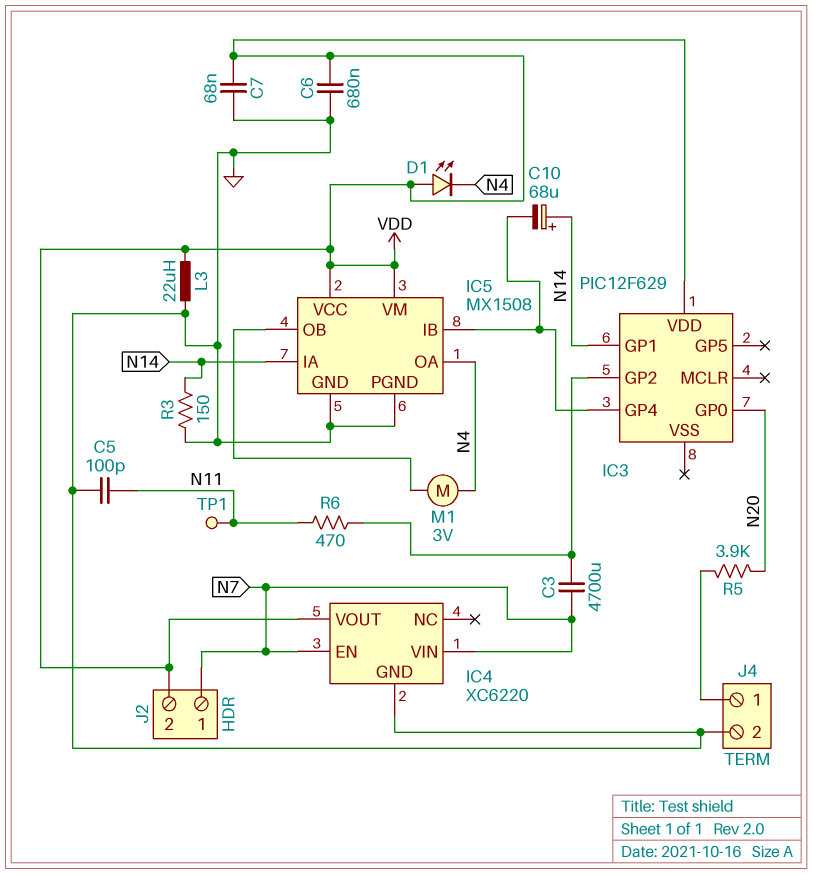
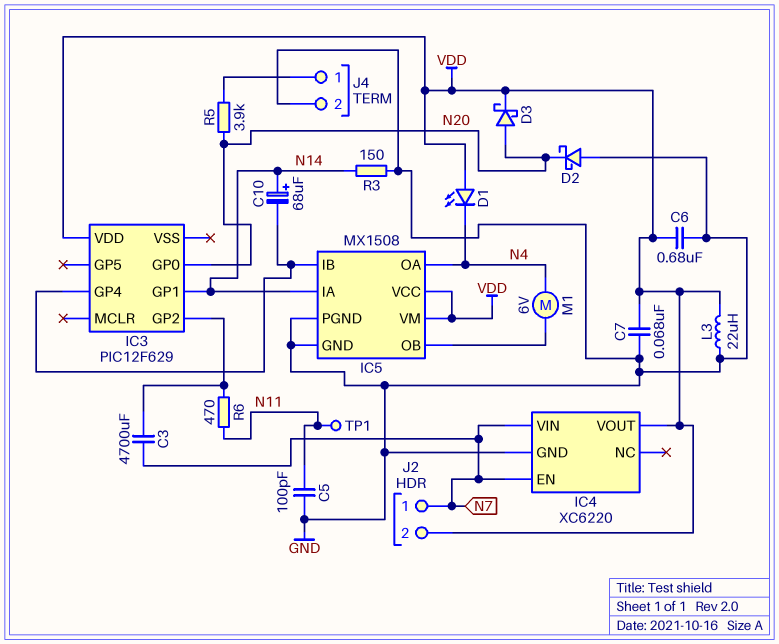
D2: none -> schottky (A GND, K N20)
D3: none -> schottky (A N20, K VDD)
M1: motor 3V (IC5/OB, N4) -> motor 6V (IC5/OB, N4)

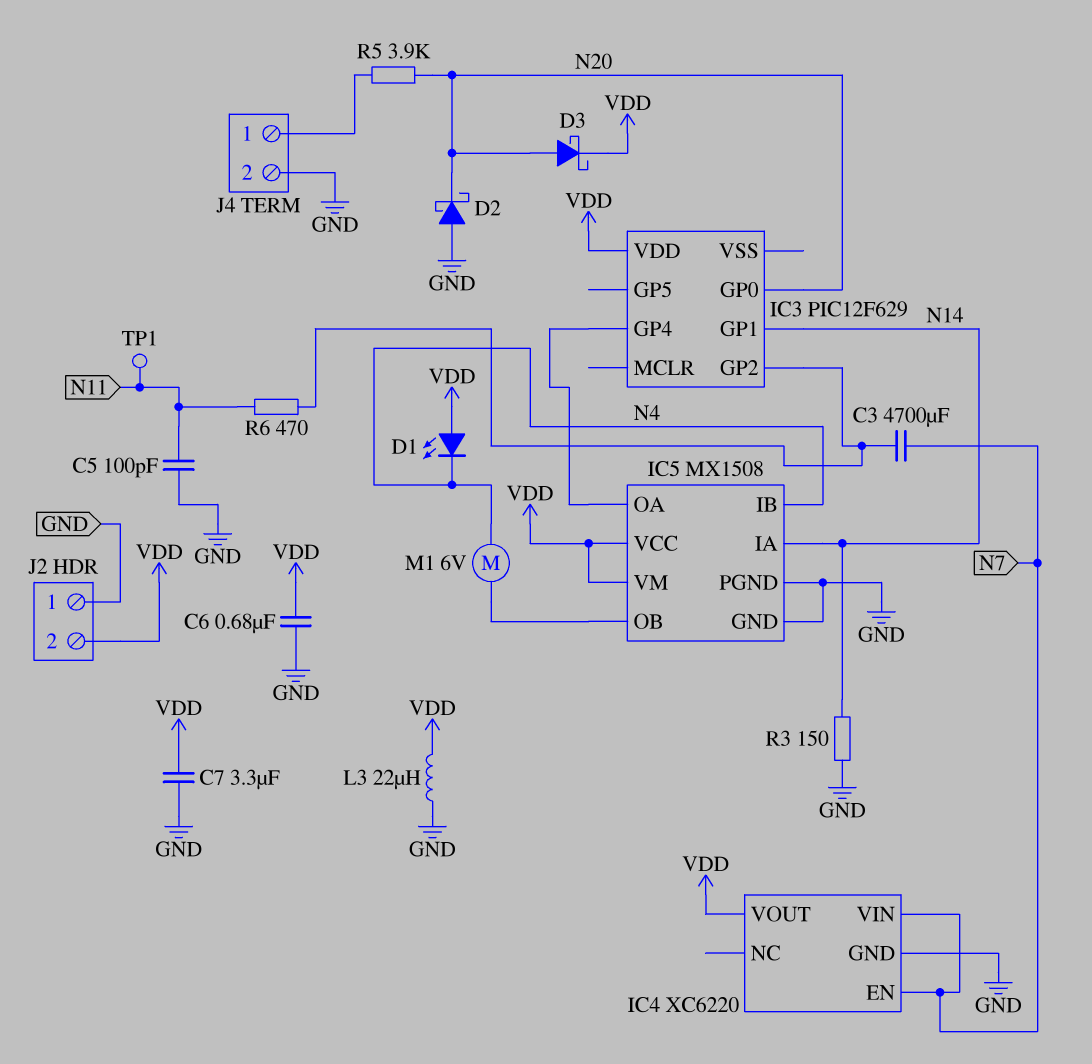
C7: 68nF (GND, VDD) -> 3.3uF (GND, VDD)
C10: 68uF (plus N14, minus IC3/GP4) -> none
IC5 pin IB: IC3/GP4 -> N4
IC5 pin OA: N4 -> IC3/GP4
J2 pin 1: N7 -> GND

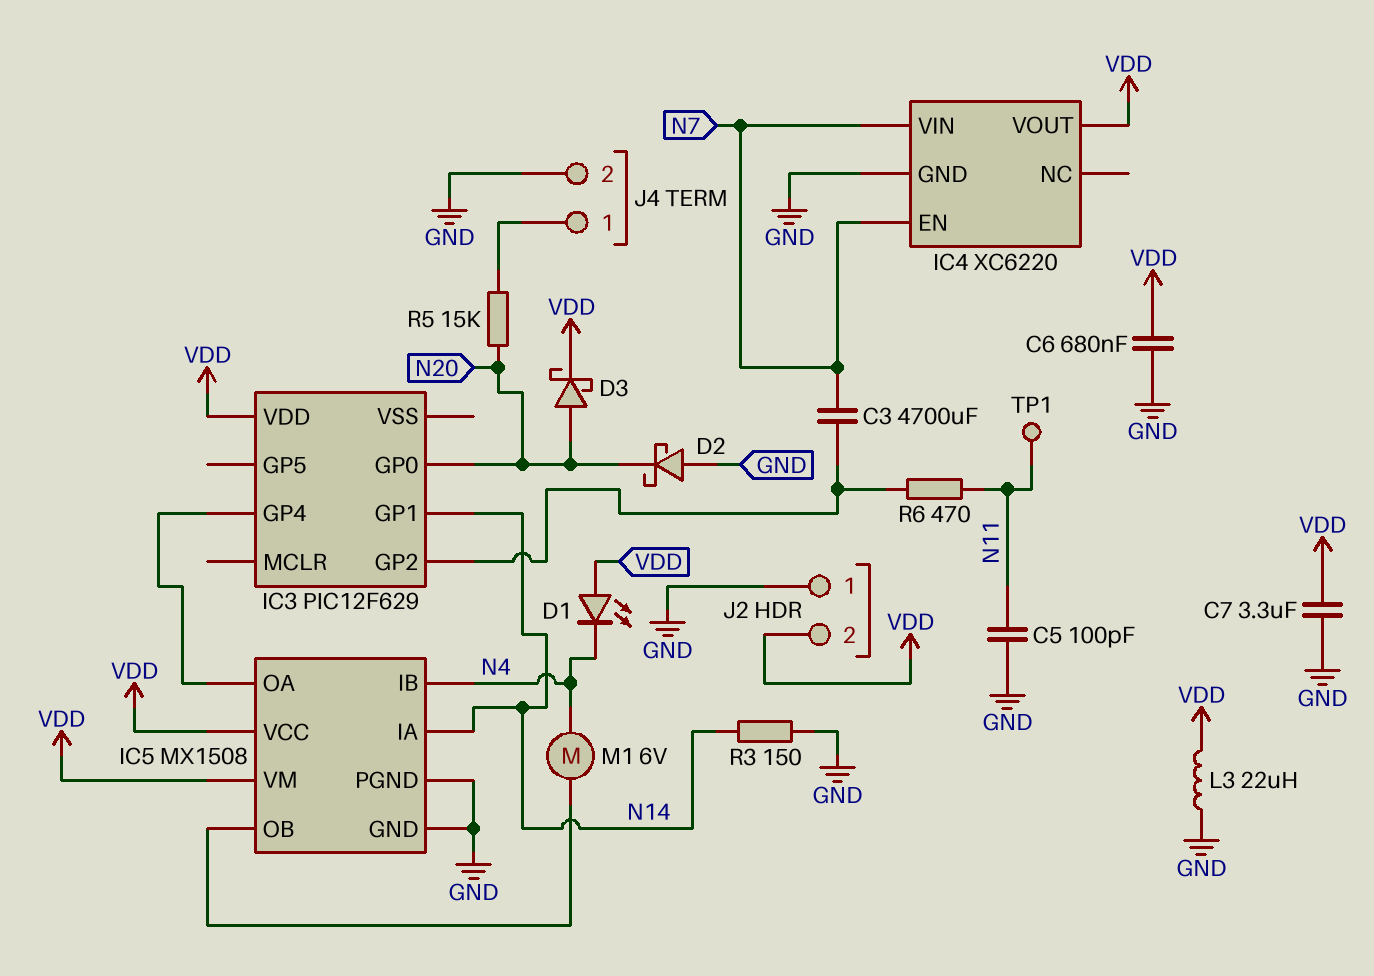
R5: 3.9k (J4/1, N20) -> 15k (J4/1, N20)

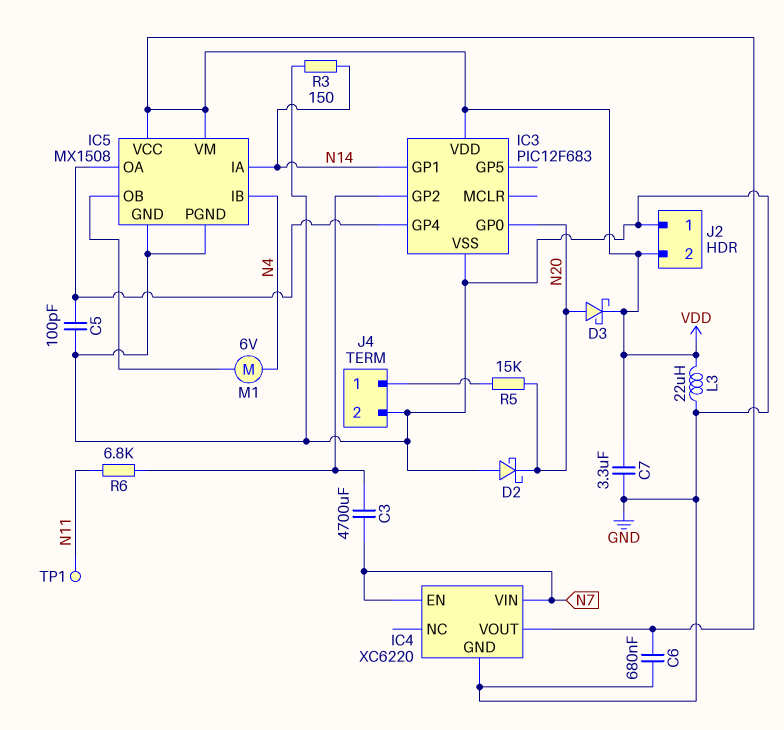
C5: 100pF (GND, N11) -> 100pF (GND, IC3/GP4)
D1: LED (A VDD, K N4) -> none
IC3: PIC12F629 -> PIC12F683
IC3 pin VSS: none -> GND
R6: 470 (IC3/GP2, N11) -> 6.8k (IC3/GP2, N11)

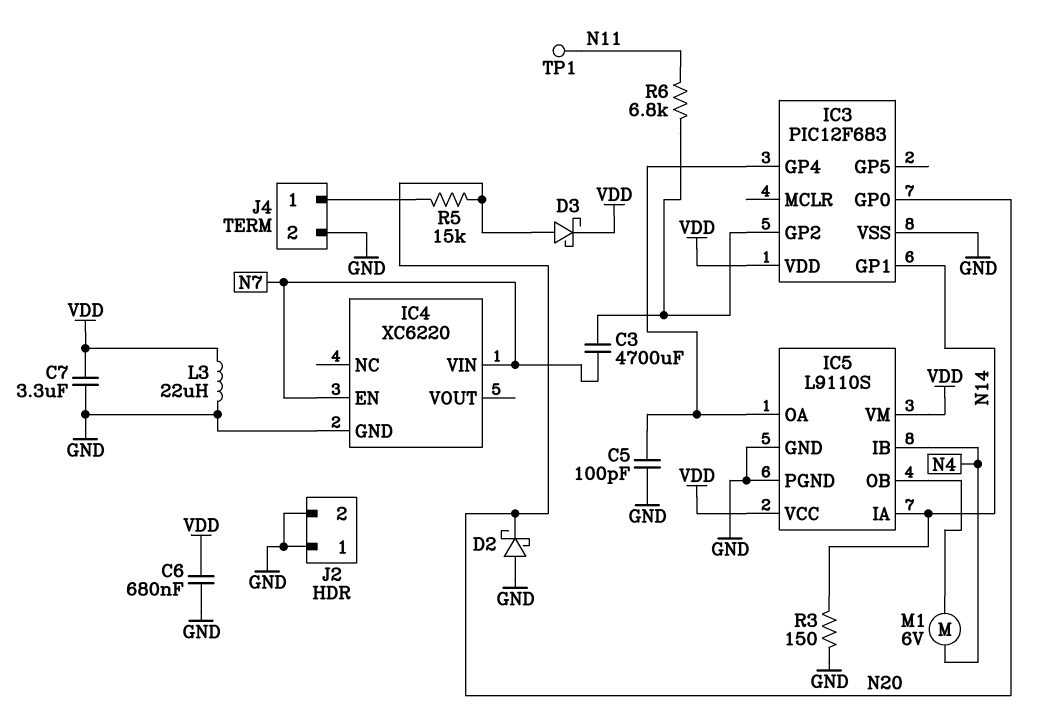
IC4 pin VOUT: VDD -> none
IC5: MX1508 -> L9110S
J2 pin 2: VDD -> GND

